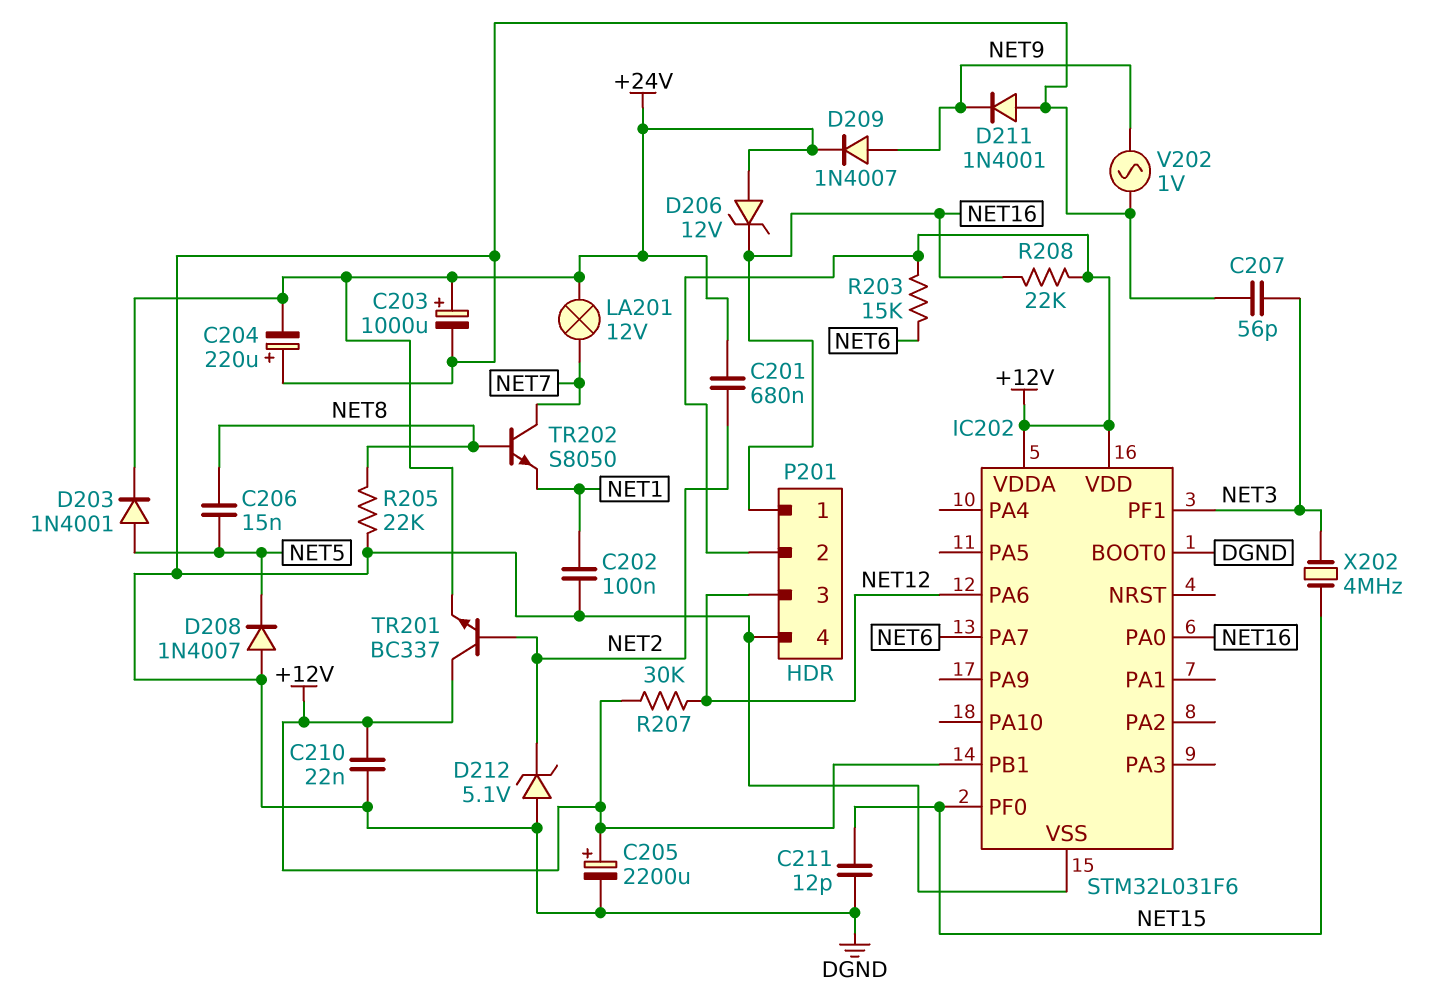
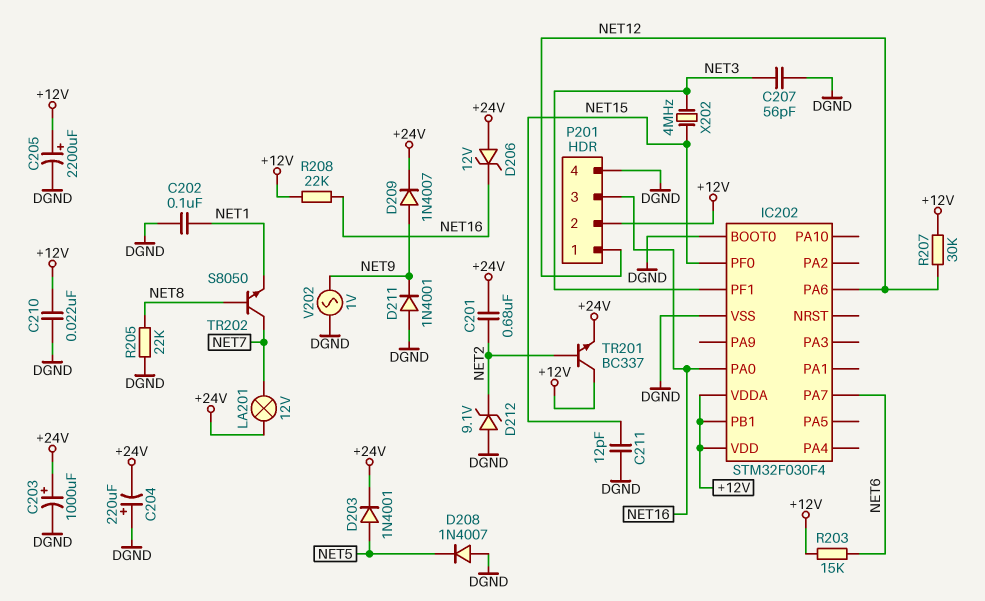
C206: 15nF (NET5, NET8) -> none
D212: zener 5.1V (A DGND, K NET2) -> zener 9.1V (A DGND, K NET2)
IC202: STM32L031F6 -> STM32F030F4
P201 pin 1: NET16 -> NET12
P201 pin 3: NET12 -> NET16

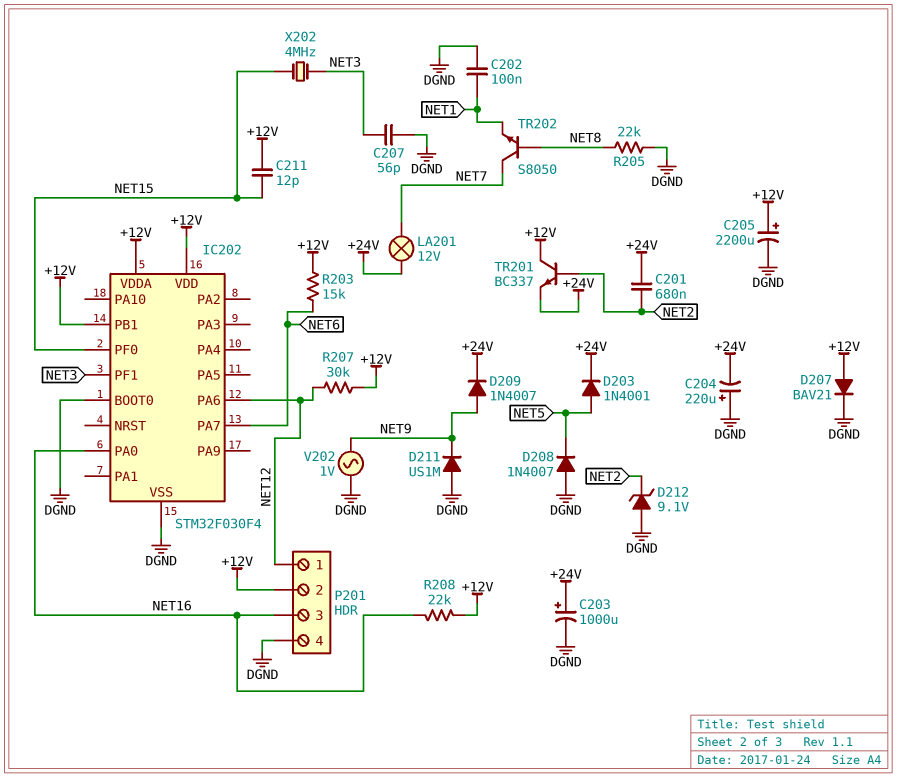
C210: 22nF (+12V, DGND) -> none
C211: 12pF (DGND, NET15) -> 12pF (+12V, NET15)
D206: zener 12V (A +24V, K NET16) -> none
D207: none -> diode BAV21 (A +12V, K DGND)
D211: diode 1N4001 (A DGND, K NET9) -> diode US1M (A DGND, K NET9)

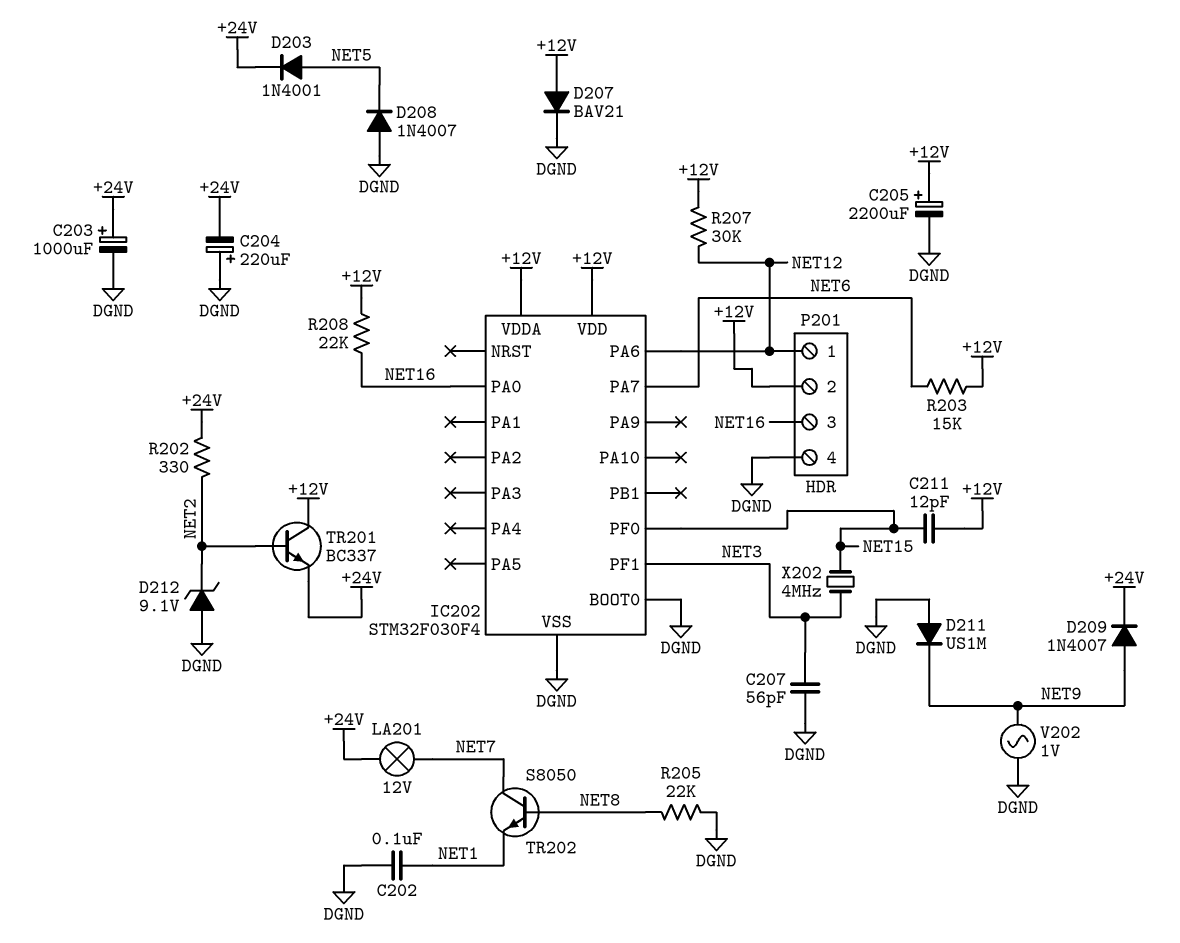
C201: 680nF (+24V, NET2) -> none
IC202 pin PB1: +12V -> none
R202: none -> 330 (+24V, NET2)

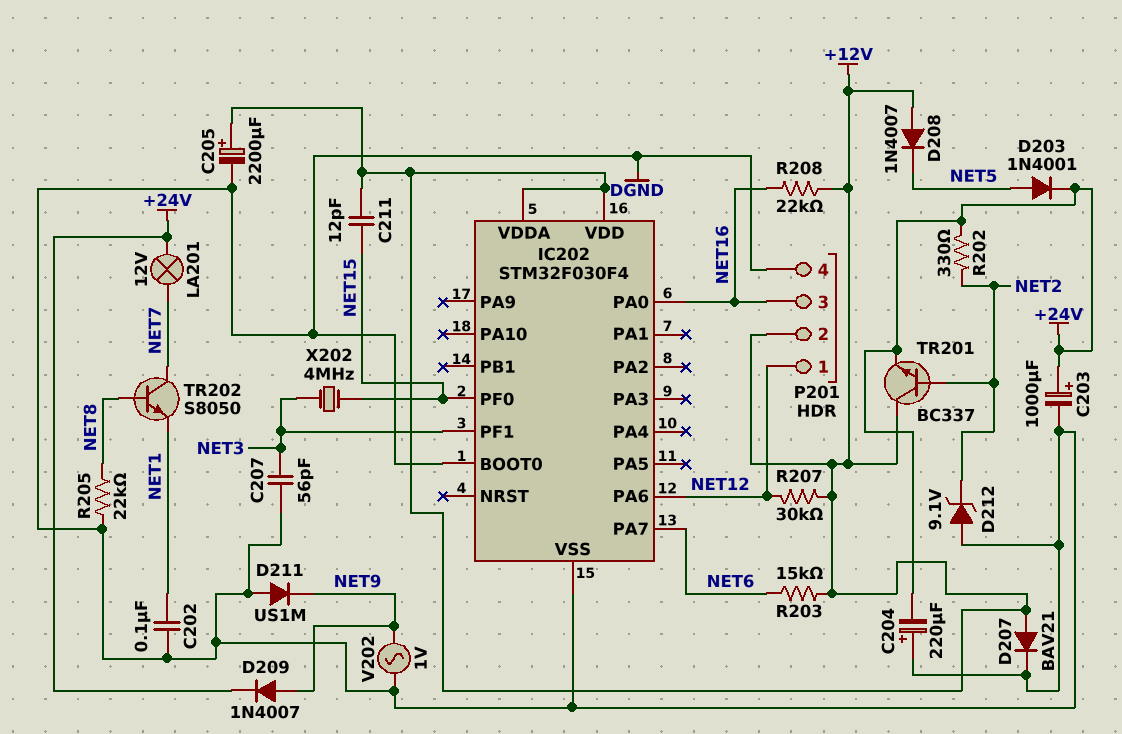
D208: diode 1N4007 (A DGND, K NET5) -> diode 1N4007 (A +12V, K NET5)

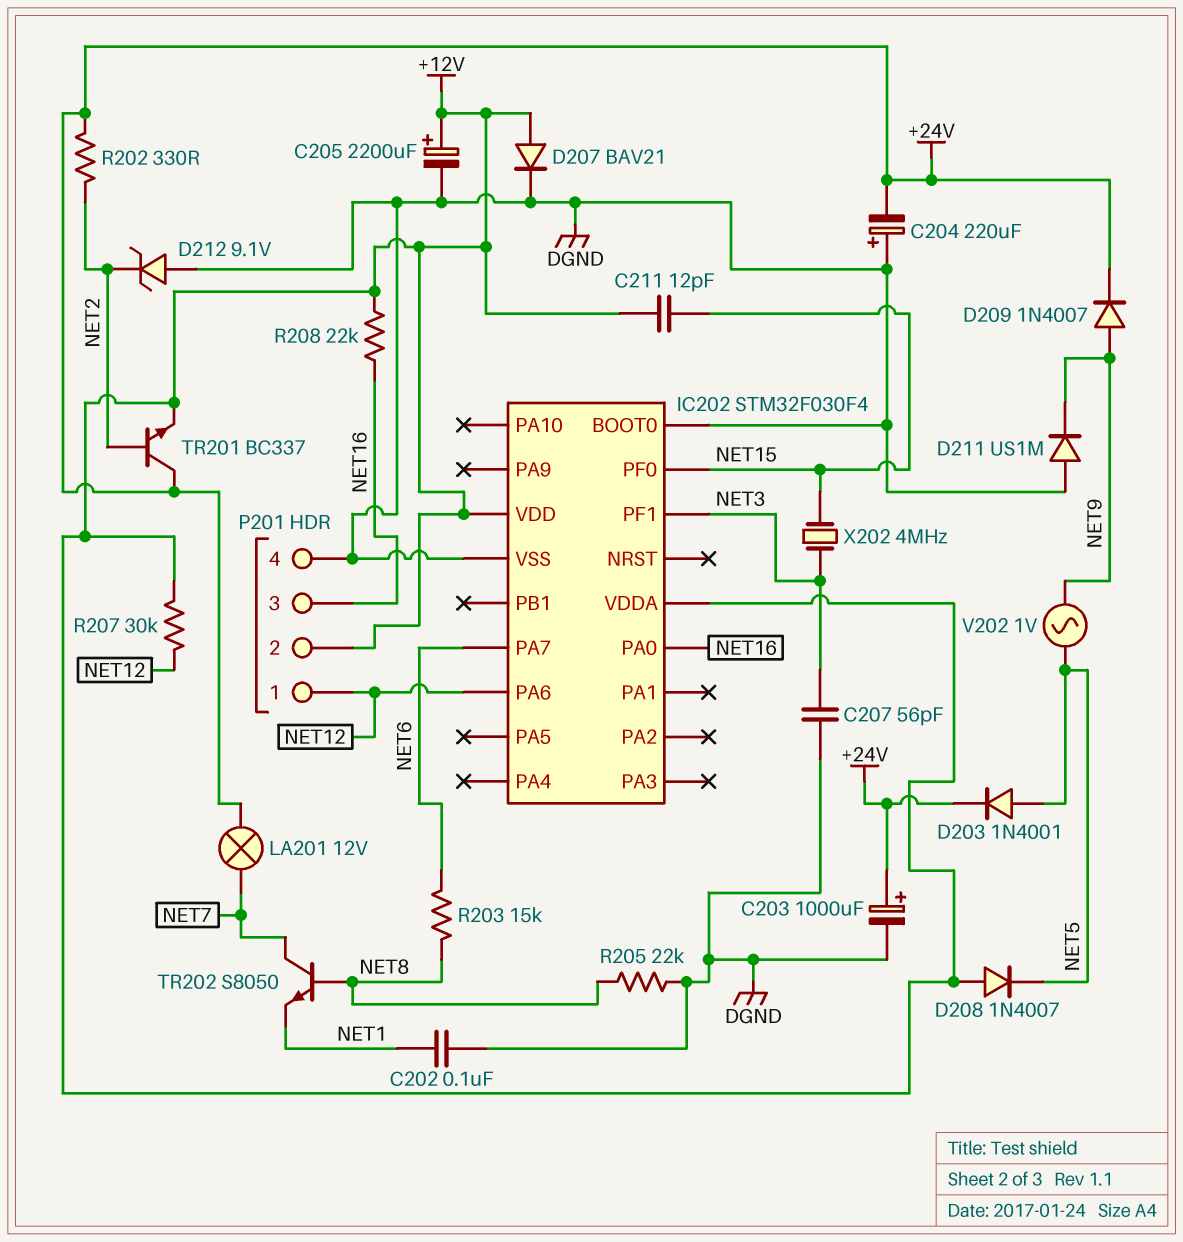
R203: 15k (+12V, NET6) -> 15k (NET6, NET8)
TR201: NPN BC337 (B NET2, C +12V, E +24V) -> NPN BC337 (B NET2, C +24V, E +12V)
V202: AC 1V (DGND, NET9) -> AC 1V (NET5, NET9)

